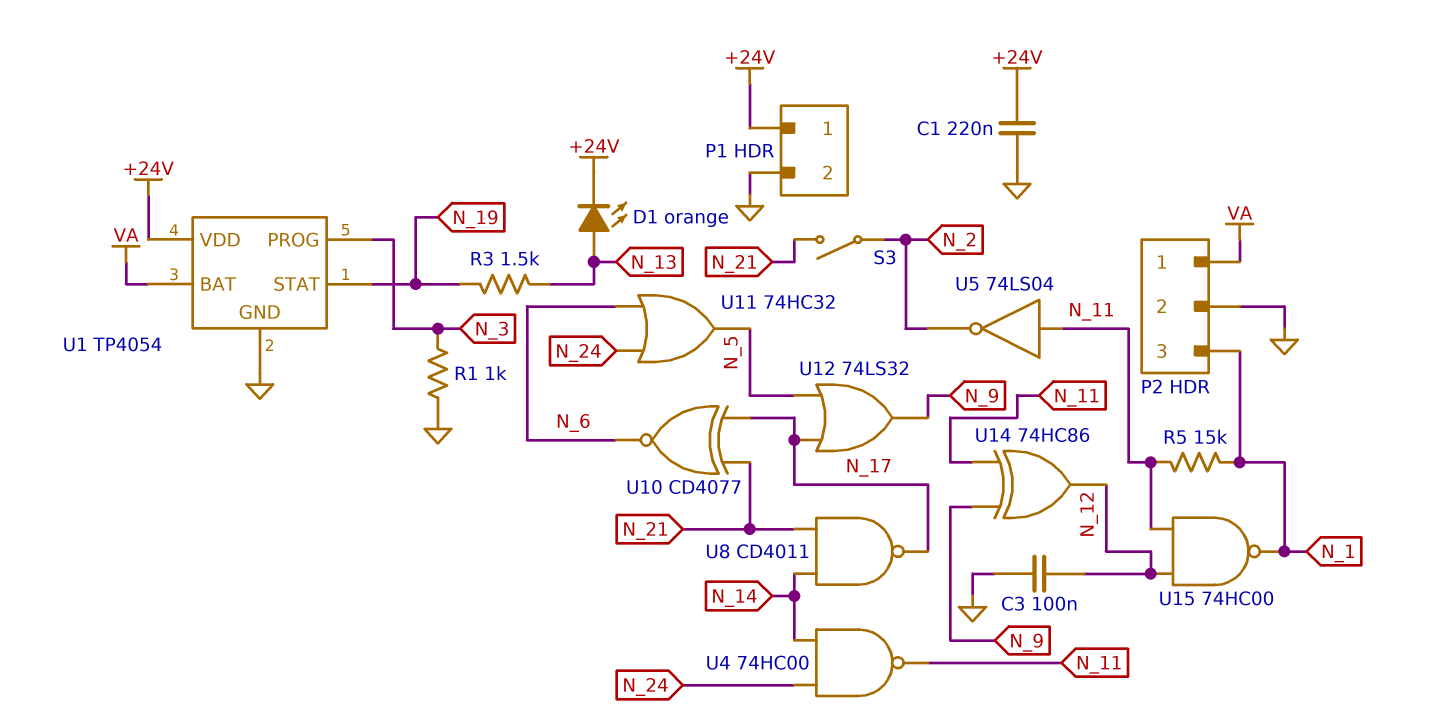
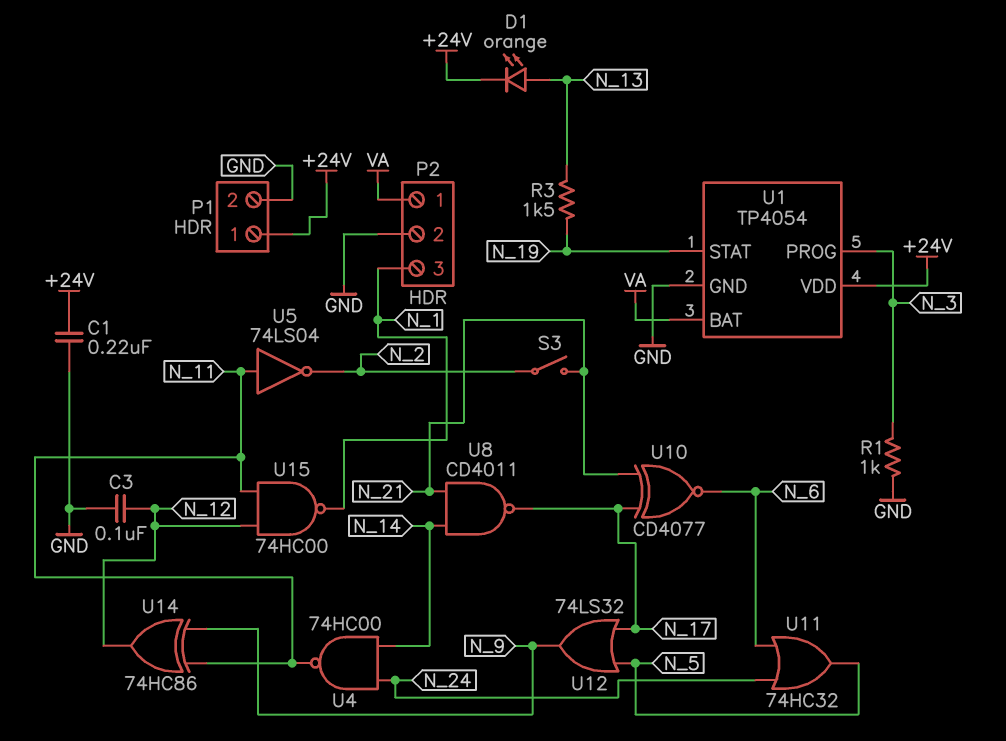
R5: 15k (N_1, N_11) -> none

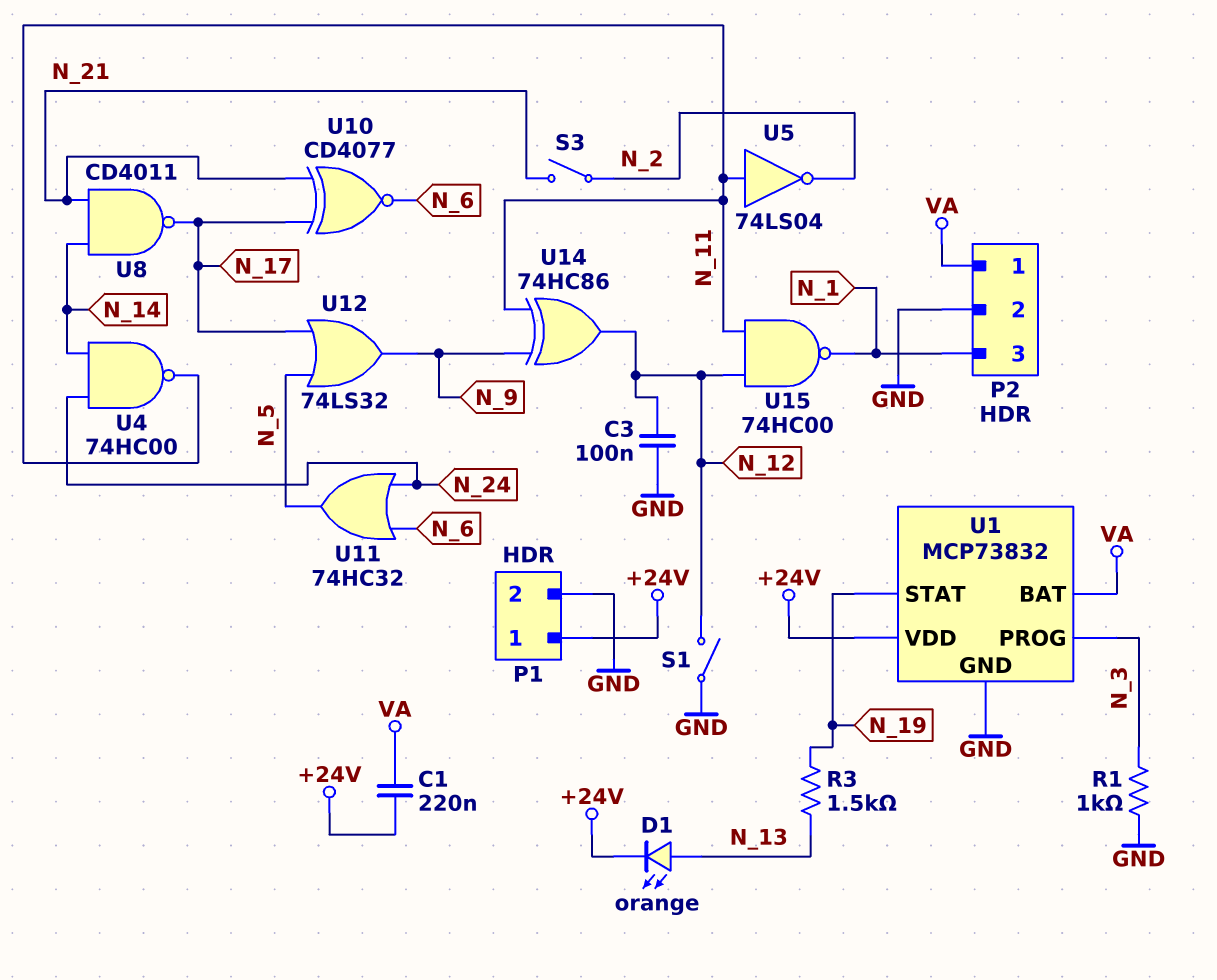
C1: 220nF (+24V, GND) -> 220nF (+24V, VA)
S1: none -> switch (GND, N_12)
U1: TP4054 -> MCP73832

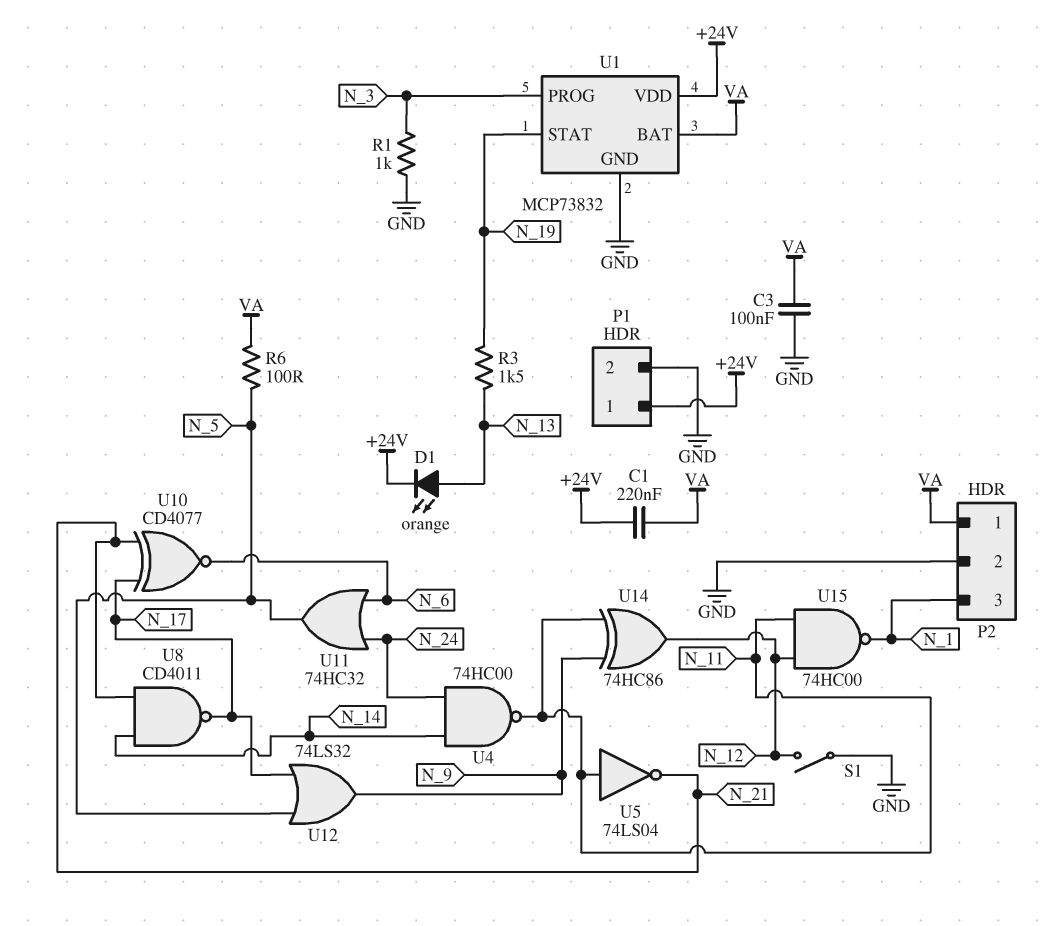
C3: 100nF (GND, N_12) -> 100nF (GND, VA)
R6: none -> 100 (N_5, VA)
S3: switch (N_2, N_21) -> none
U5: NOT 74LS04 (in N_11, out N_2) -> NOT 74LS04 (in N_11, out N_21)

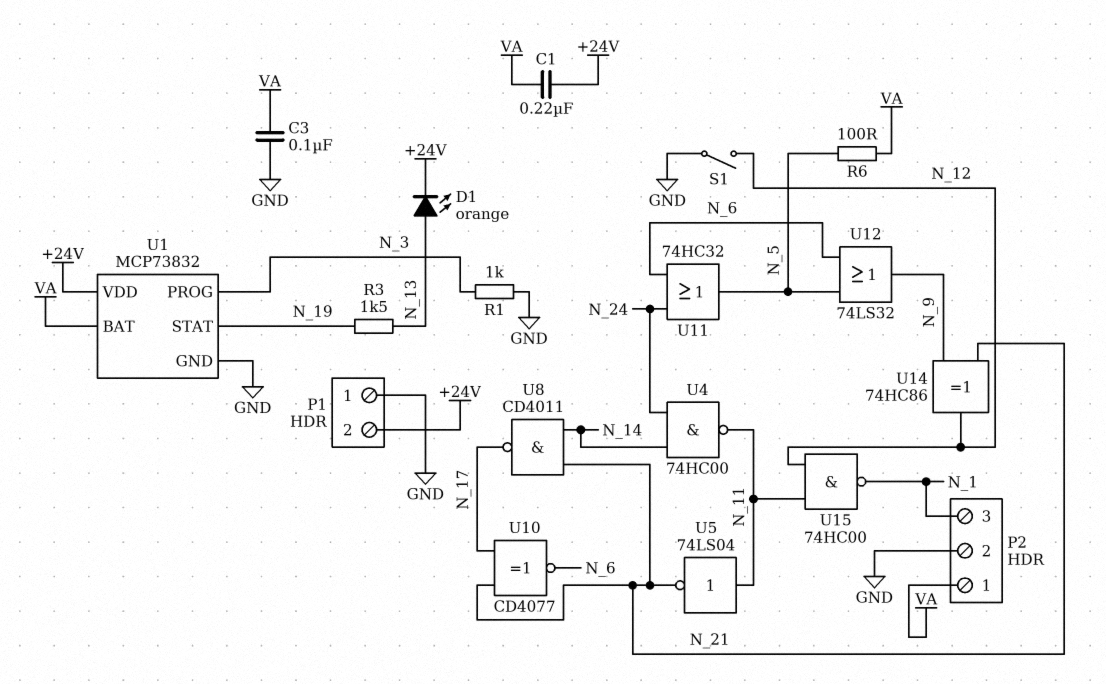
P1 pin 1: +24V -> GND
P1 pin 2: GND -> +24V
U12: OR 74LS32 (in N_5, in N_17, out N_9) -> OR 74LS32 (in N_5, in N_6, out N_9)
U14: XOR 74HC86 (in N_9, in N_11, out N_12) -> XOR 74HC86 (in N_9, in N_21, out N_12)

